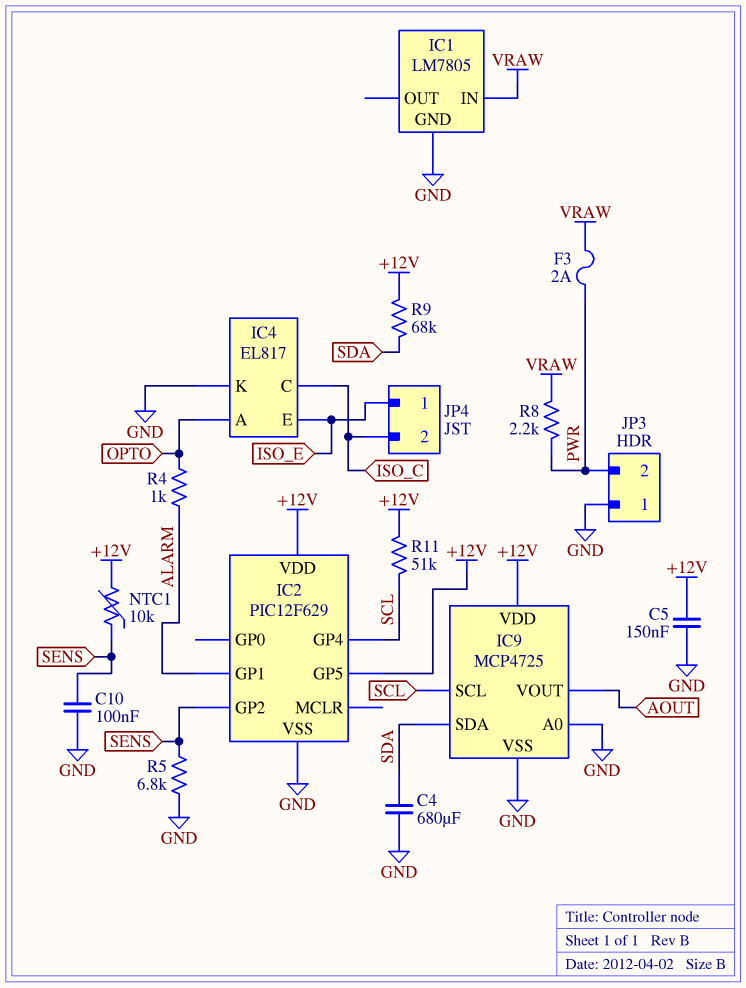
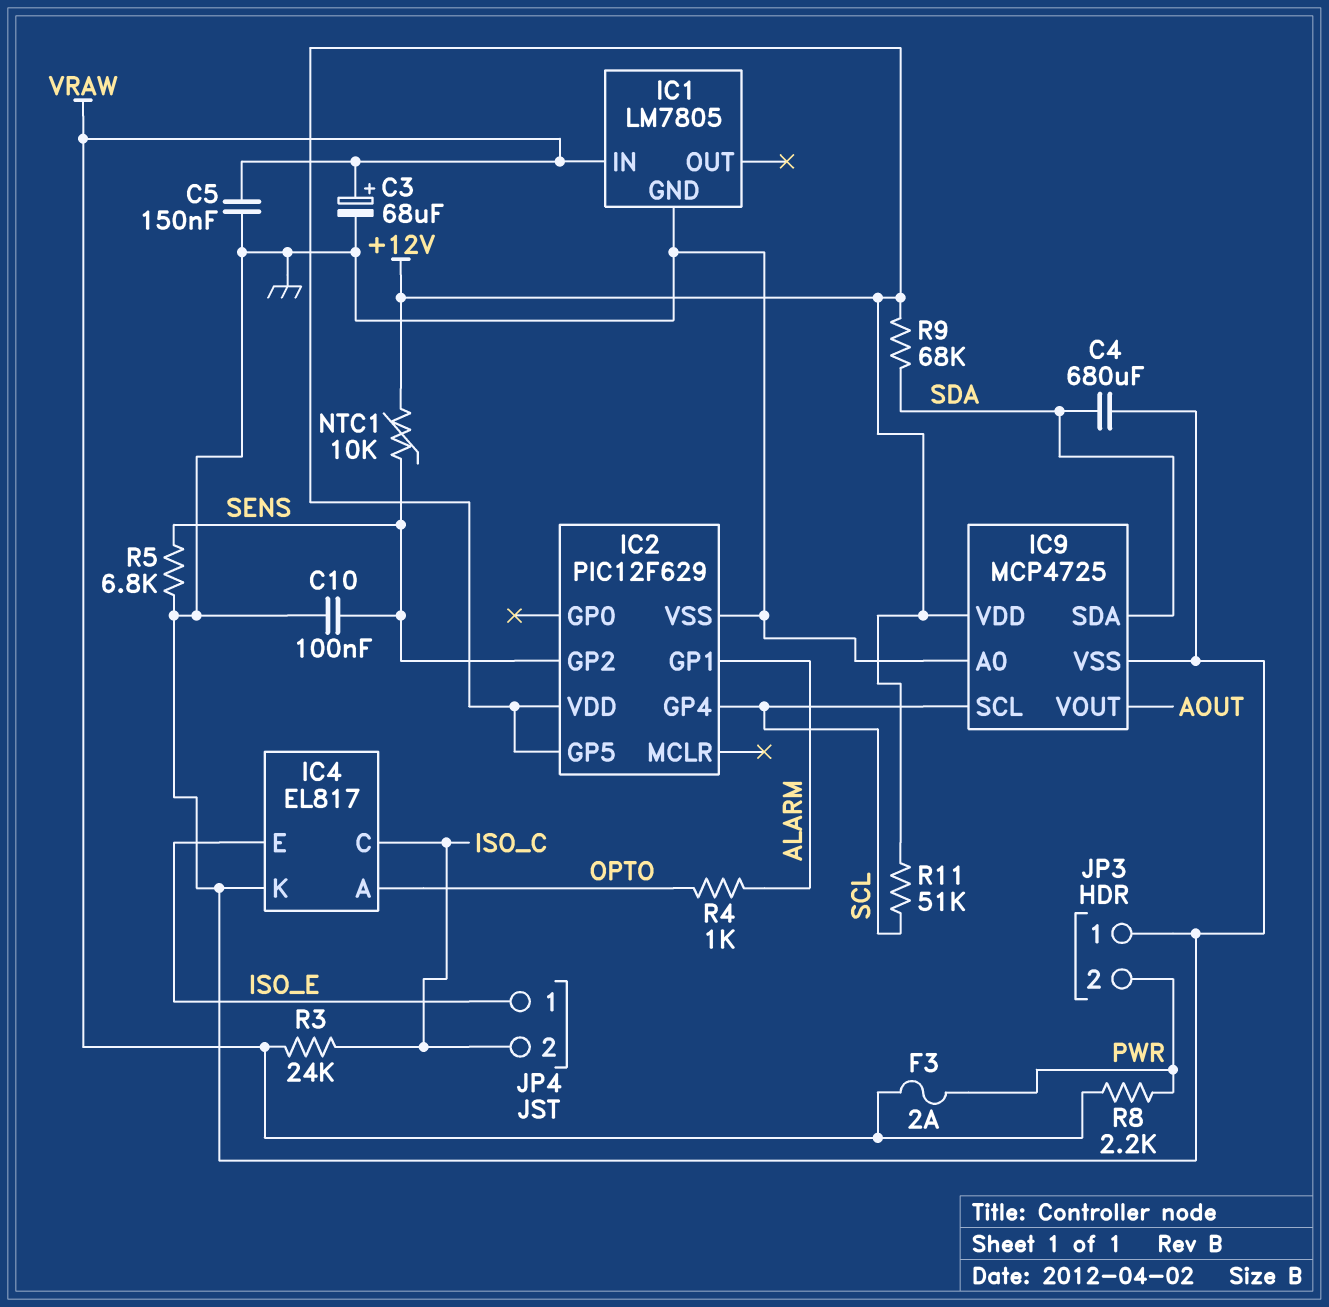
C3: none -> 68uF (plus VRAW, minus GND)
C5: 150nF (+12V, GND) -> 150nF (GND, VRAW)
R3: none -> 24k (ISO_C, VRAW)

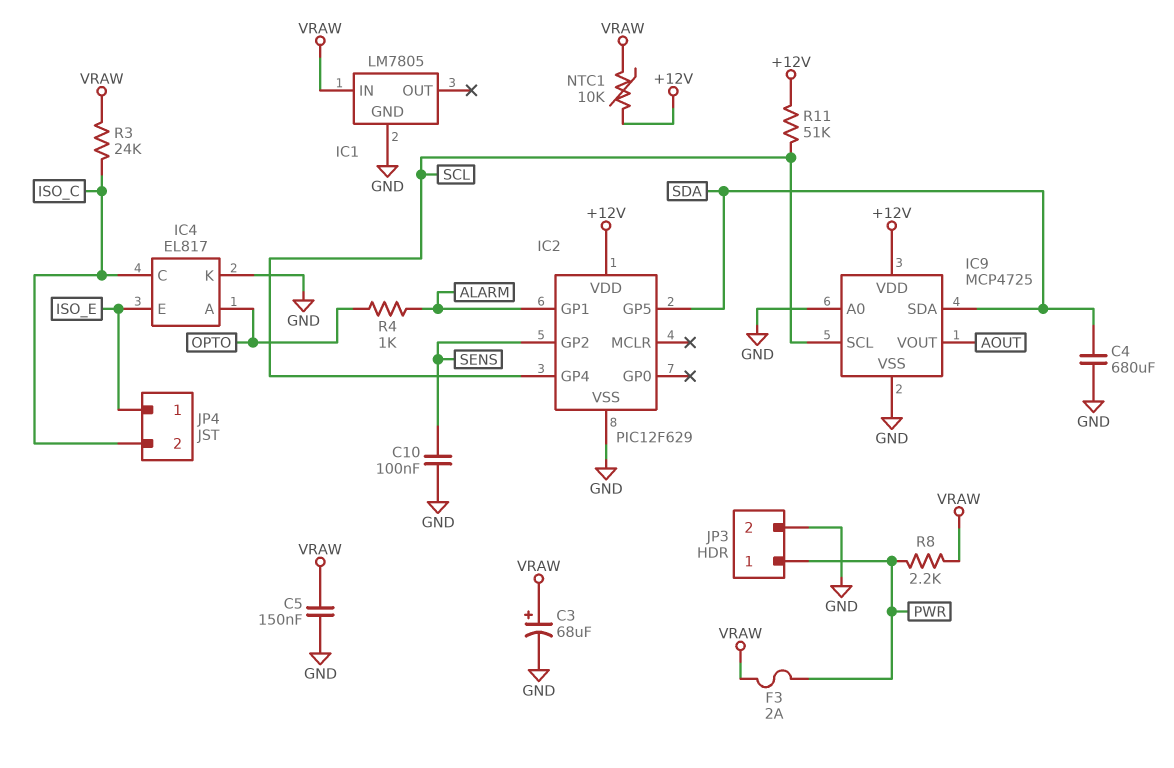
IC2 pin GP5: +12V -> SDA
JP3 pin 1: GND -> PWR
JP3 pin 2: PWR -> GND
NTC1: 10k (+12V, SENS) -> 10k (+12V, VRAW)
R5: 6.8k (GND, SENS) -> none
R9: 68k (+12V, SDA) -> none

